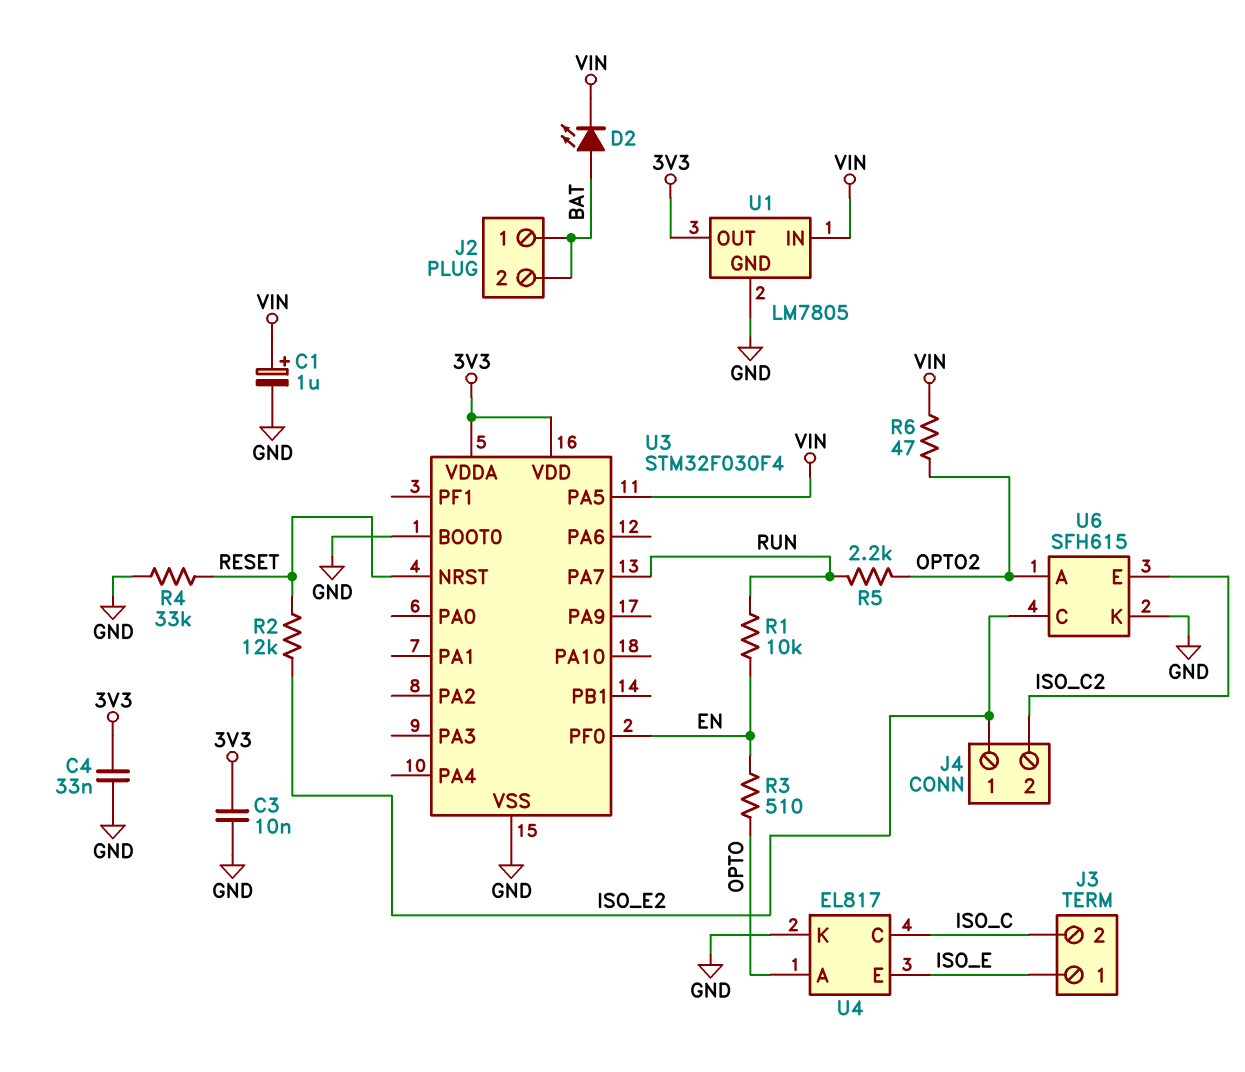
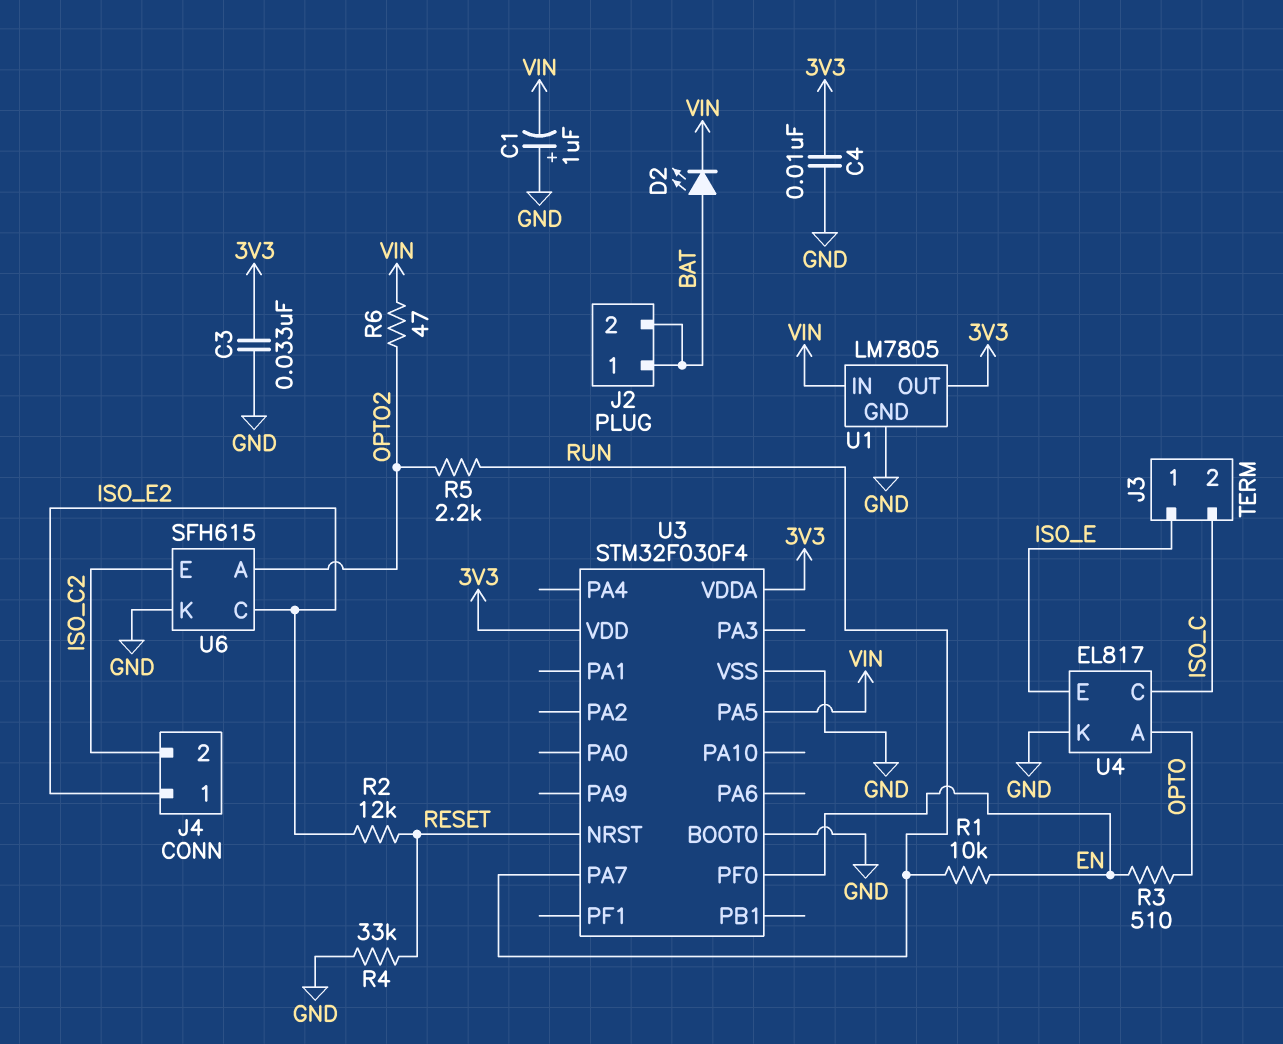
C1: 1uF (plus VIN, minus GND) -> 1uF (plus GND, minus VIN)
C3: 10nF (3V3, GND) -> 33nF (3V3, GND)
C4: 33nF (3V3, GND) -> 10nF (3V3, GND)

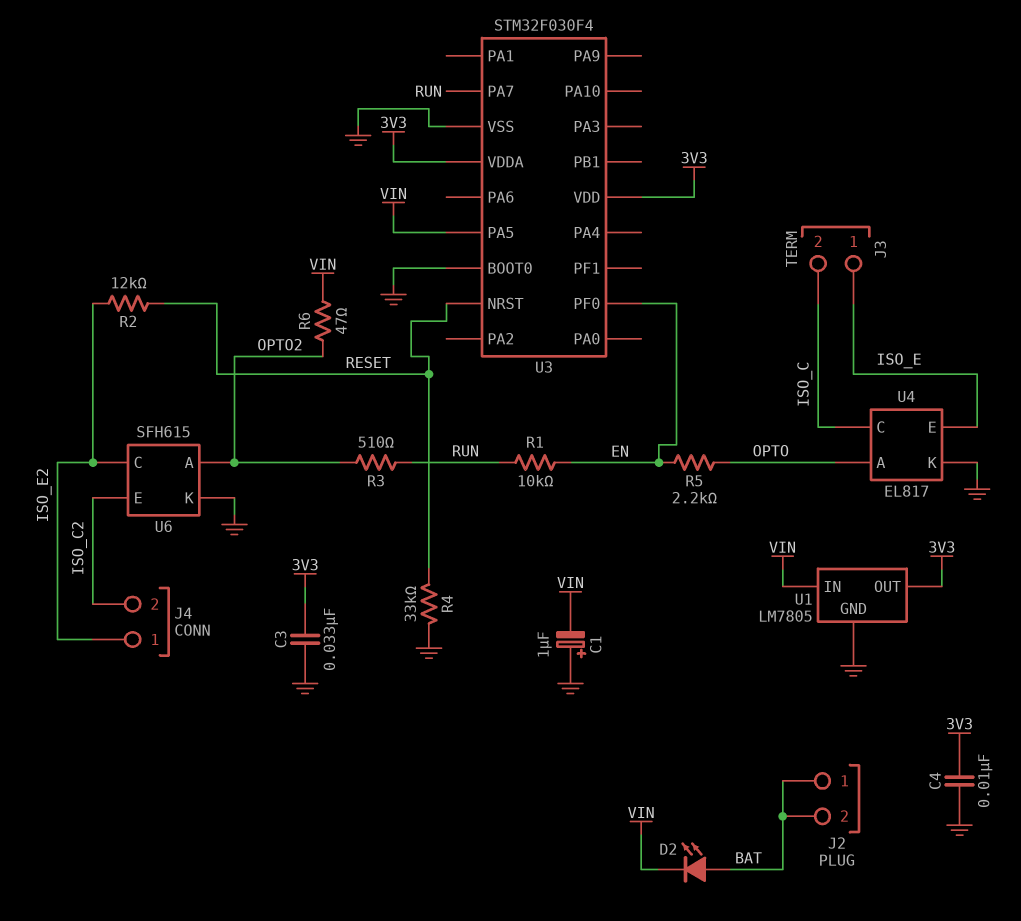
R3: 510 (EN, OPTO) -> 510 (OPTO2, RUN)
R5: 2.2k (OPTO2, RUN) -> 2.2k (EN, OPTO)

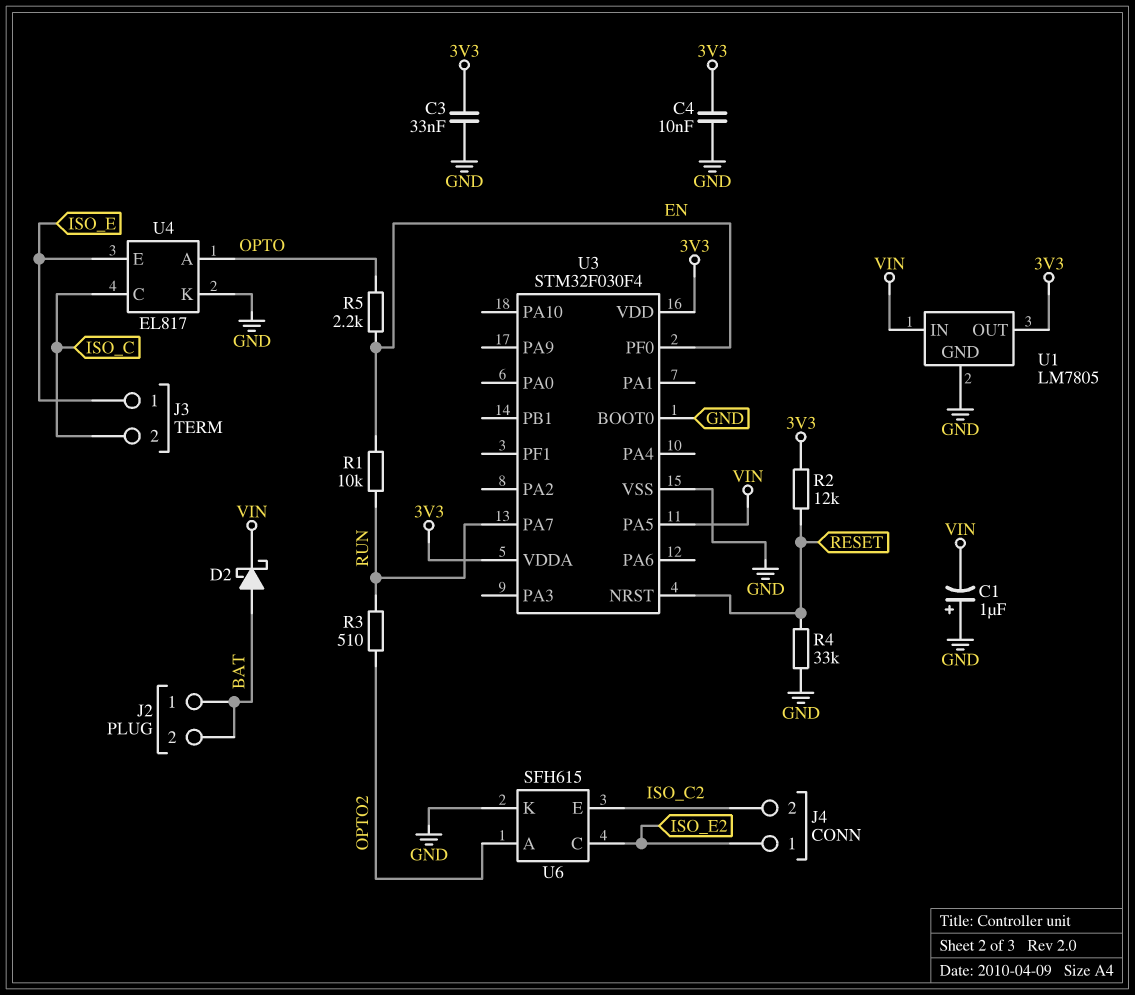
D2: LED (A BAT, K VIN) -> schottky (A BAT, K VIN)
R2: 12k (ISO_E2, RESET) -> 12k (3V3, RESET)
R6: 47 (OPTO2, VIN) -> none

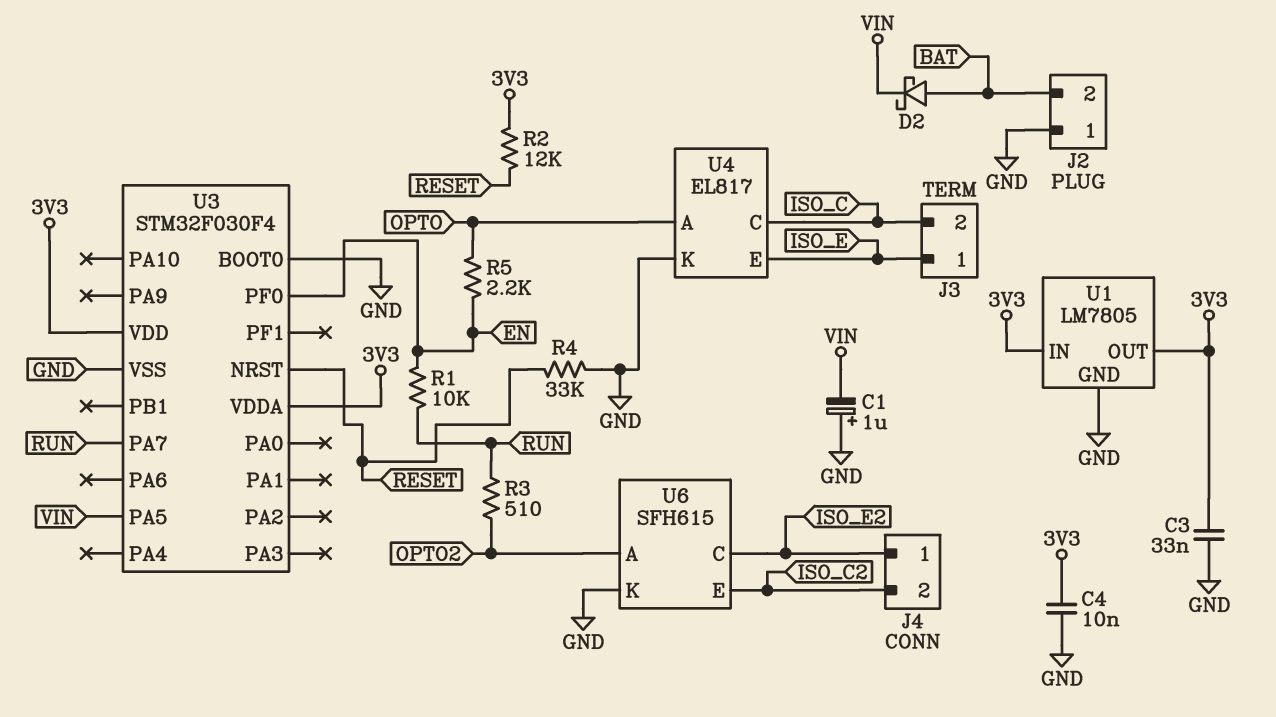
J2 pin 1: BAT -> GND
U1 pin IN: VIN -> 3V3

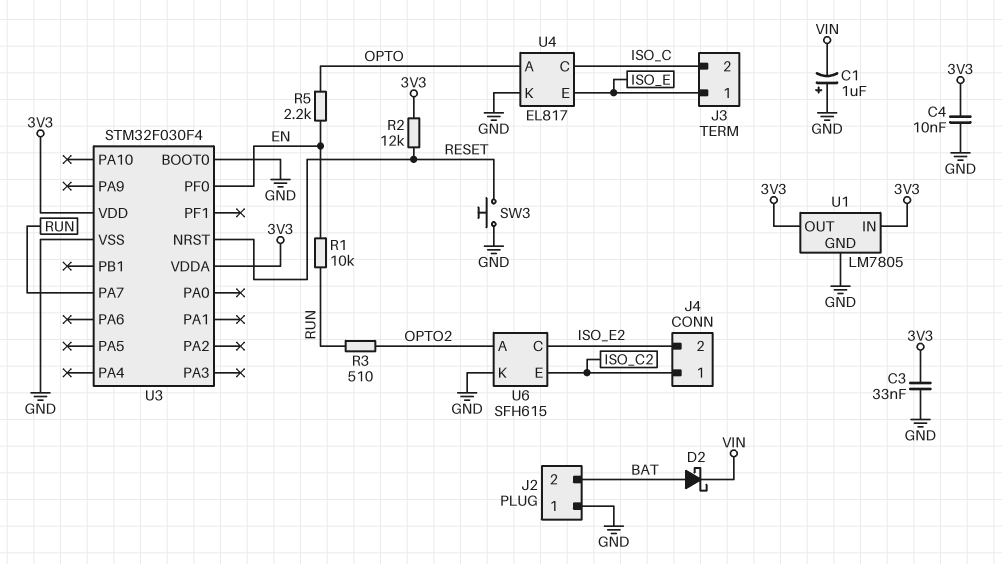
J4 pin 1: ISO_E2 -> ISO_C2
J4 pin 2: ISO_C2 -> ISO_E2
R4: 33k (GND, RESET) -> none
SW3: none -> button (GND, RESET)
U3 pin PA5: VIN -> none

